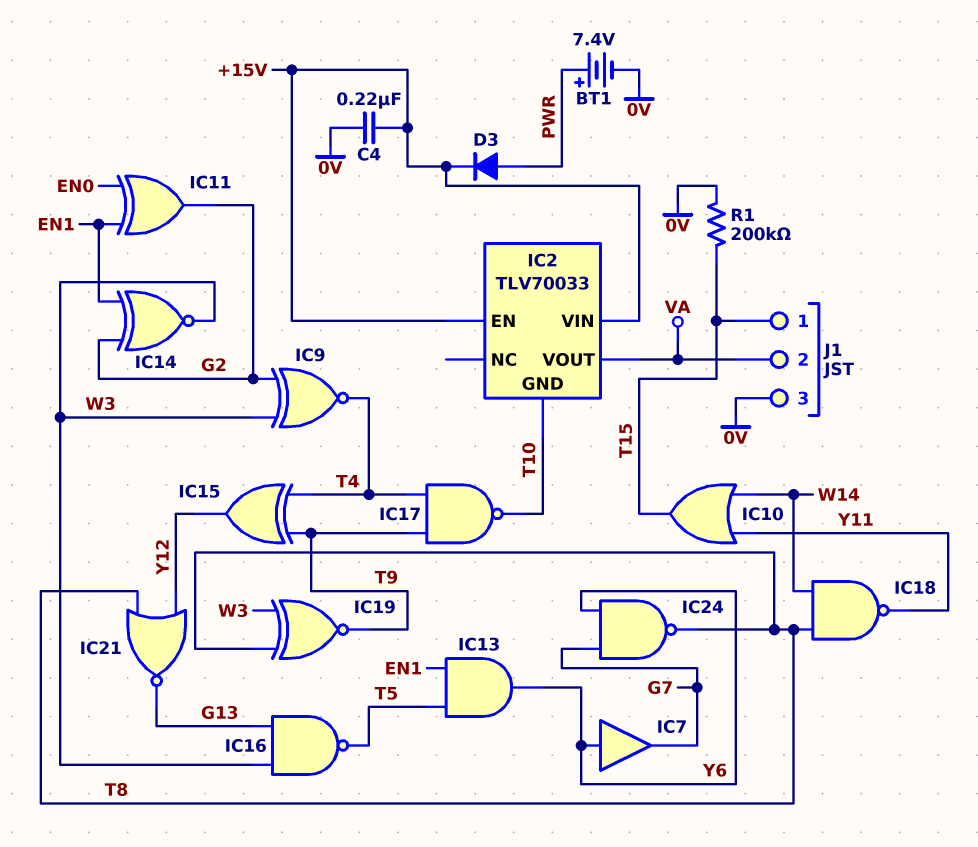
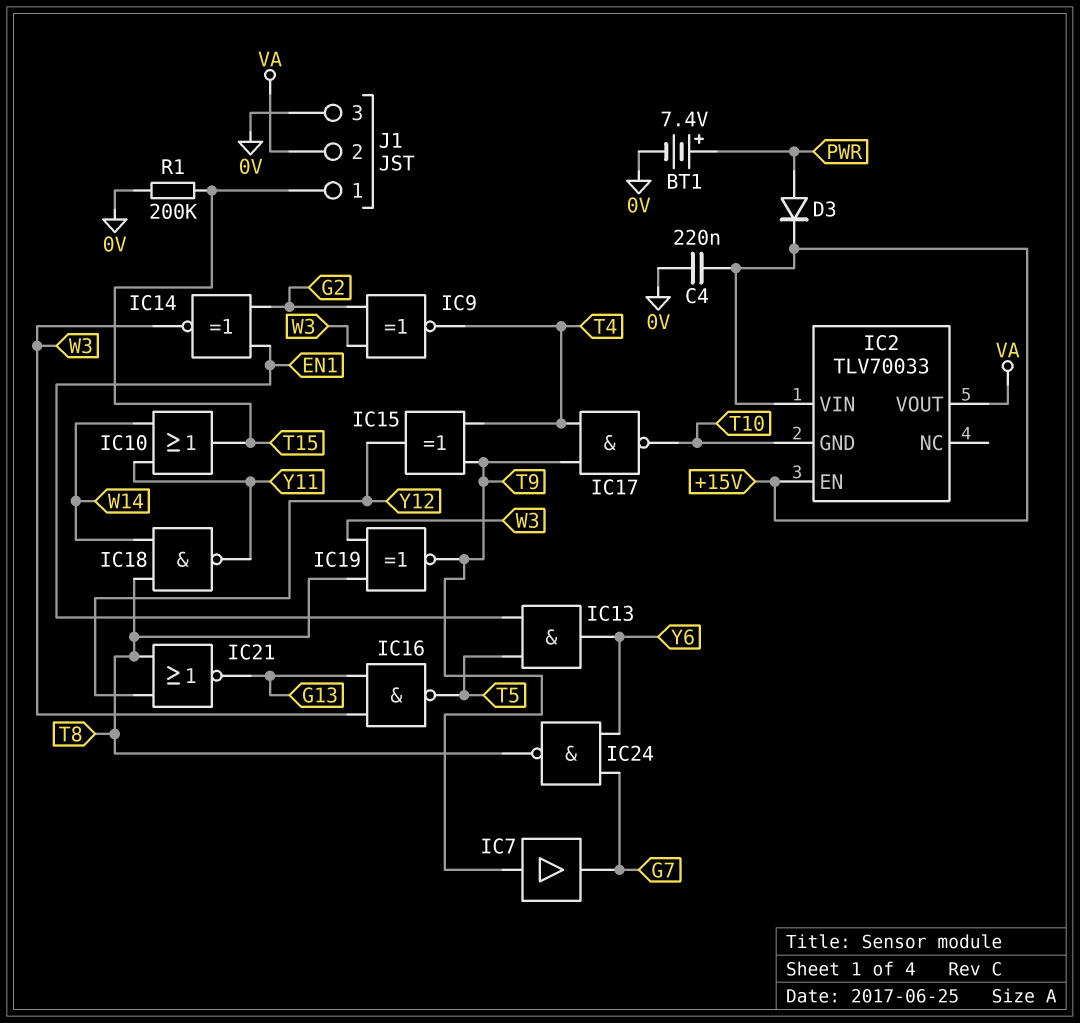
IC7: buffer (in Y6, out G7) -> buffer (in T9, out G7)
IC11: XOR (in EN0, in EN1, out G2) -> none

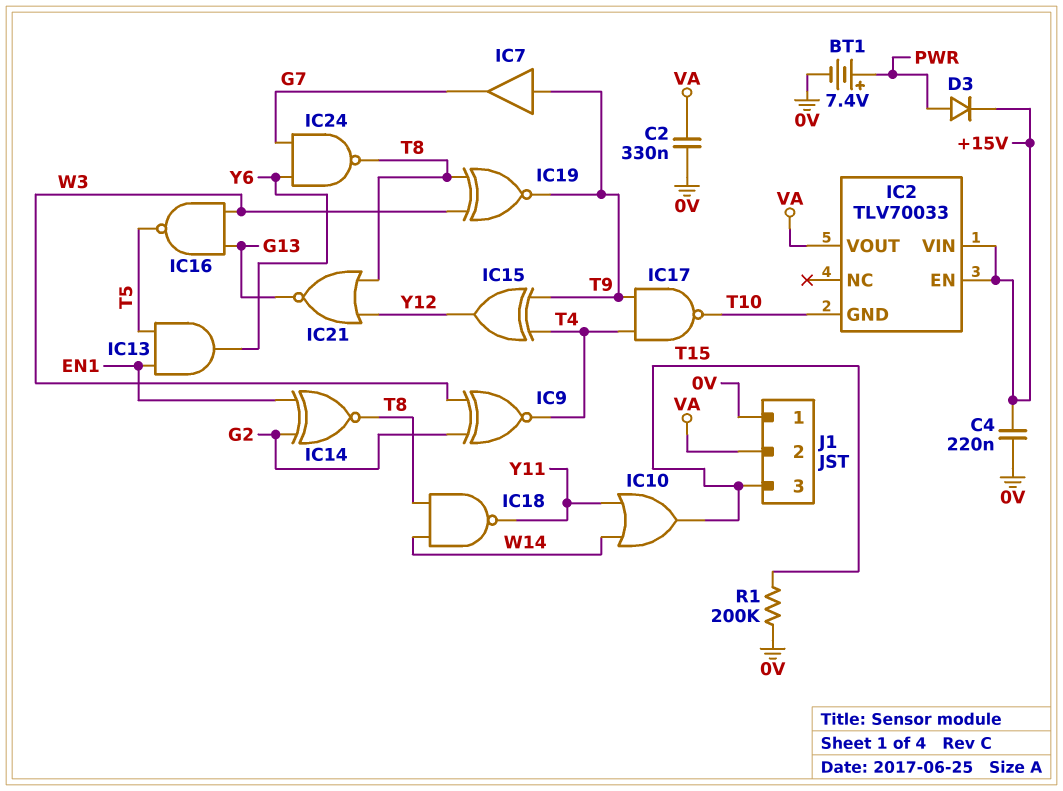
C2: none -> 330nF (0V, VA)
IC14: XNOR (in EN1, in G2, out W3) -> XNOR (in EN1, in G2, out T8)
J1 pin 1: T15 -> 0V
J1 pin 3: 0V -> T15

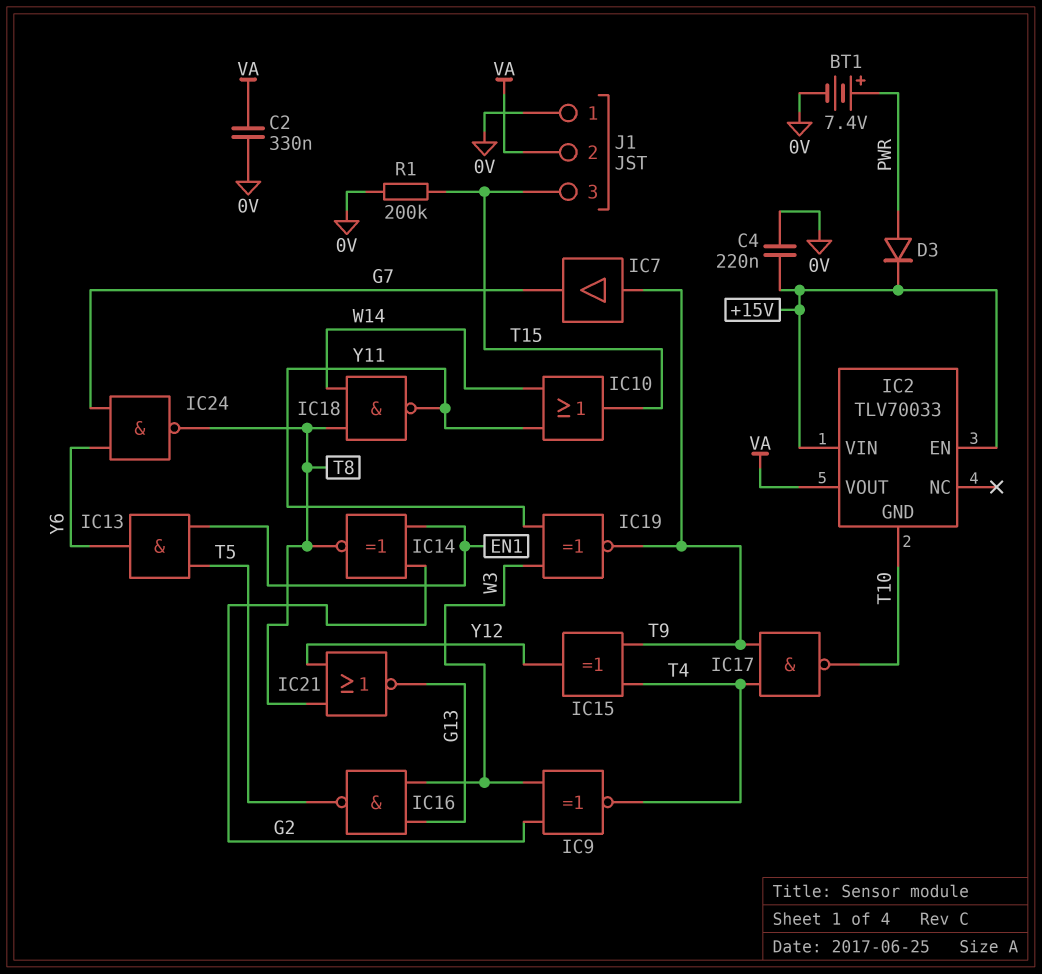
IC19: XNOR (in T8, in W3, out T9) -> XNOR (in W3, in Y11, out T9)

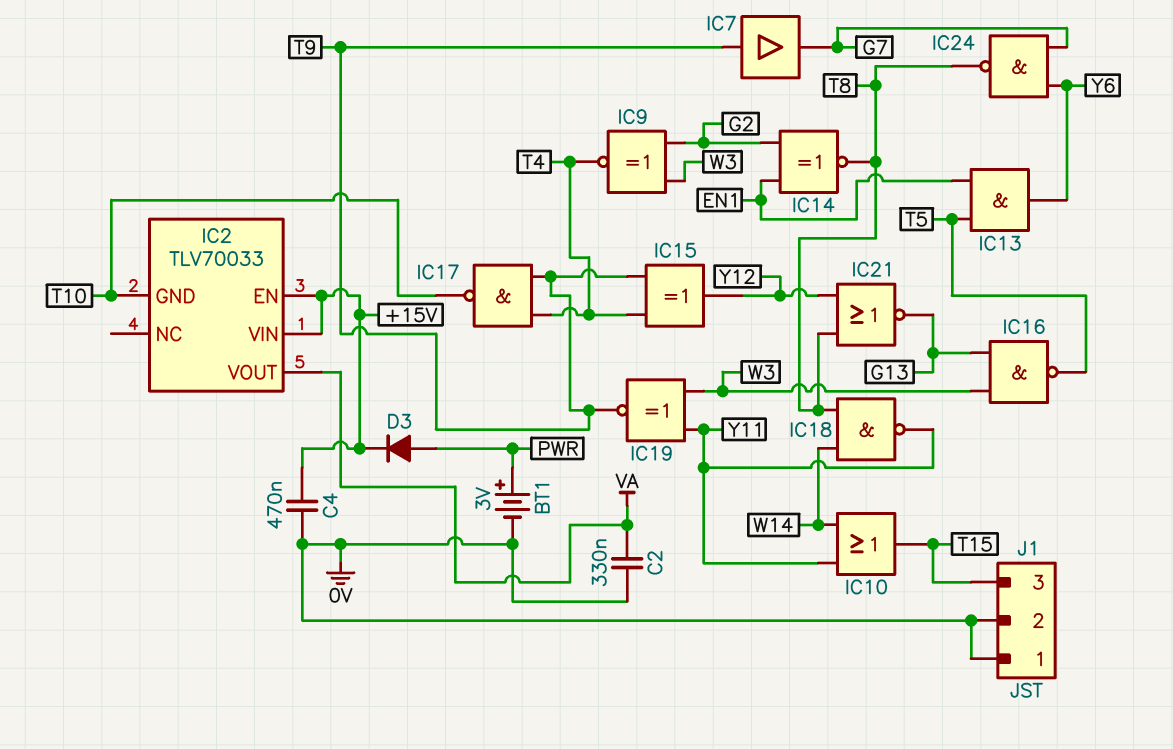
BT1: 7.4V (plus PWR, minus 0V) -> 3V (plus PWR, minus 0V)
C4: 220nF (+15V, 0V) -> 470nF (+15V, 0V)
J1 pin 2: VA -> 0V
R1: 200k (0V, T15) -> none

